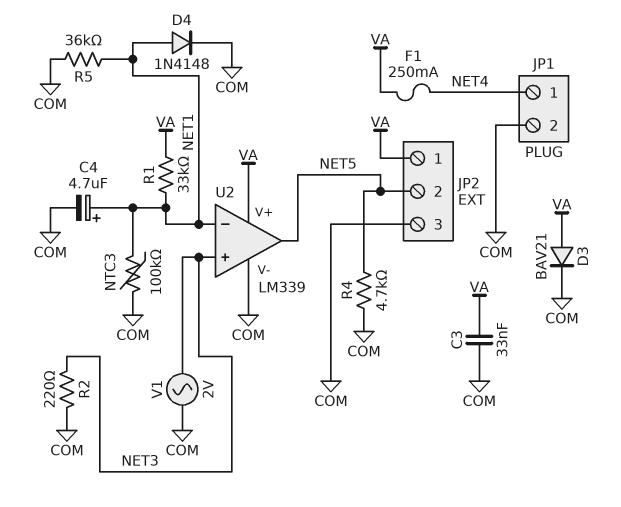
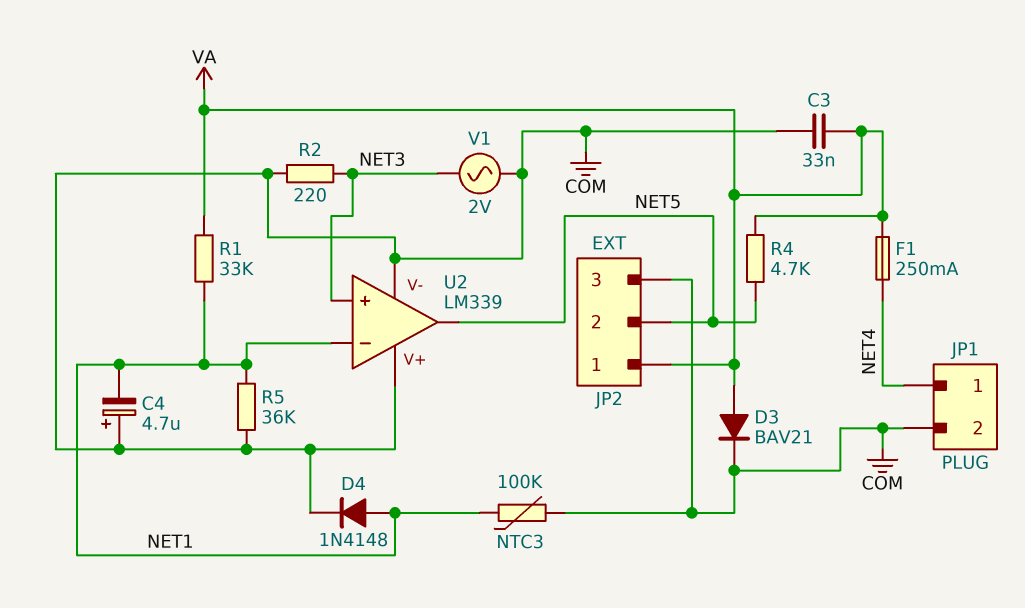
C4: 4.7uF (plus NET1, minus COM) -> 4.7uF (plus COM, minus NET1)
R4: 4.7k (COM, NET5) -> 4.7k (NET5, VA)
U2 pin V+: VA -> COM

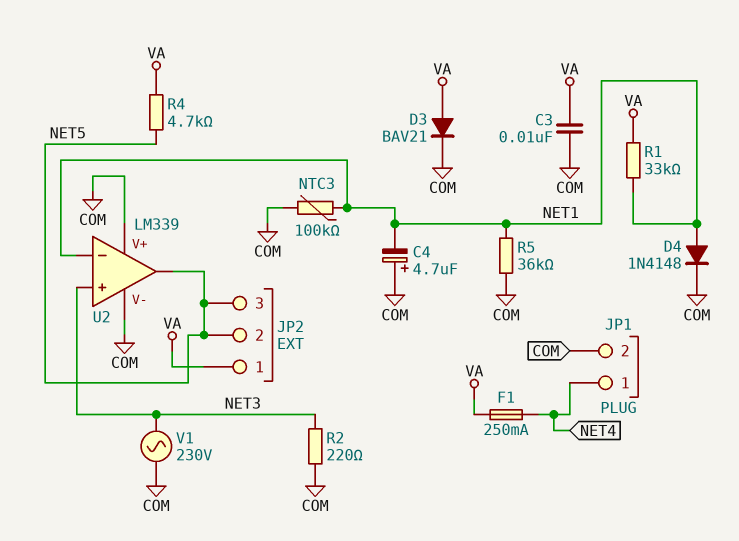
C3: 33nF (COM, VA) -> 10nF (COM, VA)
JP2 pin 3: COM -> NET5
V1: AC 2V (COM, NET3) -> AC 230V (COM, NET3)

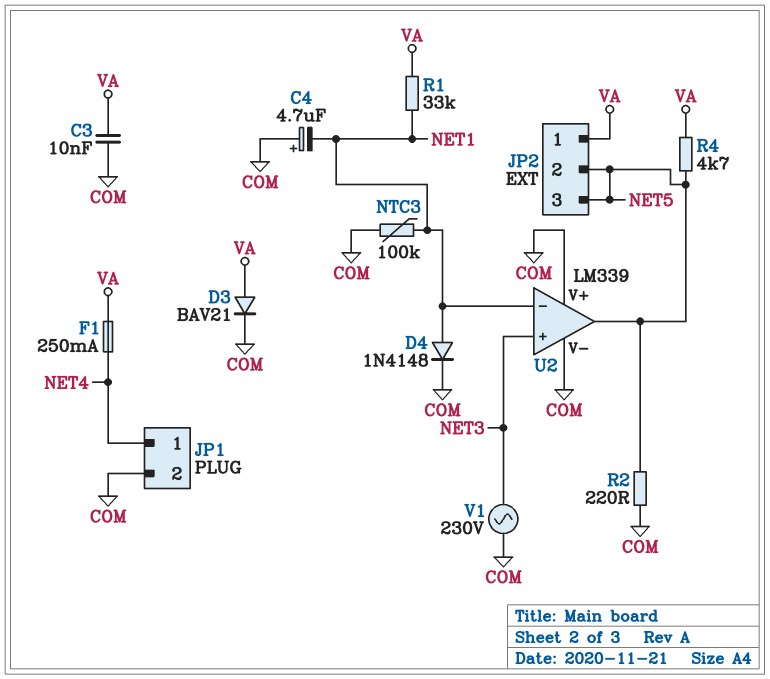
R2: 220 (COM, NET3) -> 220 (COM, NET5)
R5: 36k (COM, NET1) -> none

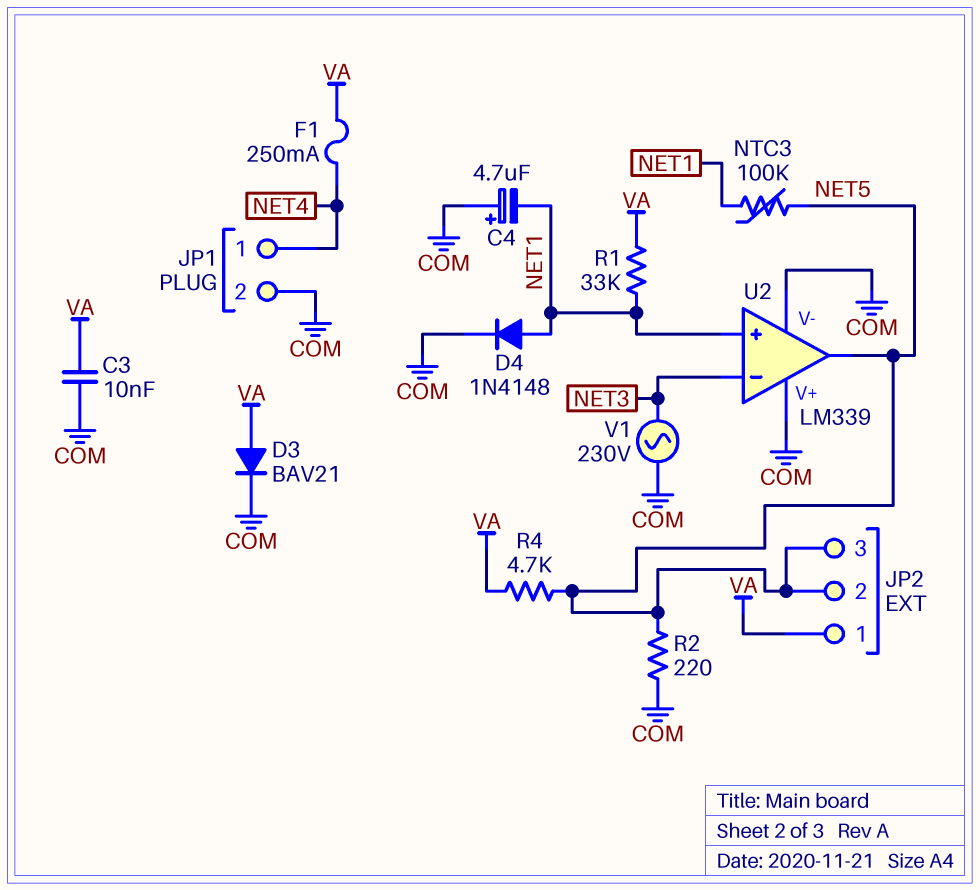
NTC3: 100k (COM, NET1) -> 100k (NET1, NET5)
U2 pin in+: NET3 -> NET1
U2 pin in-: NET1 -> NET3

